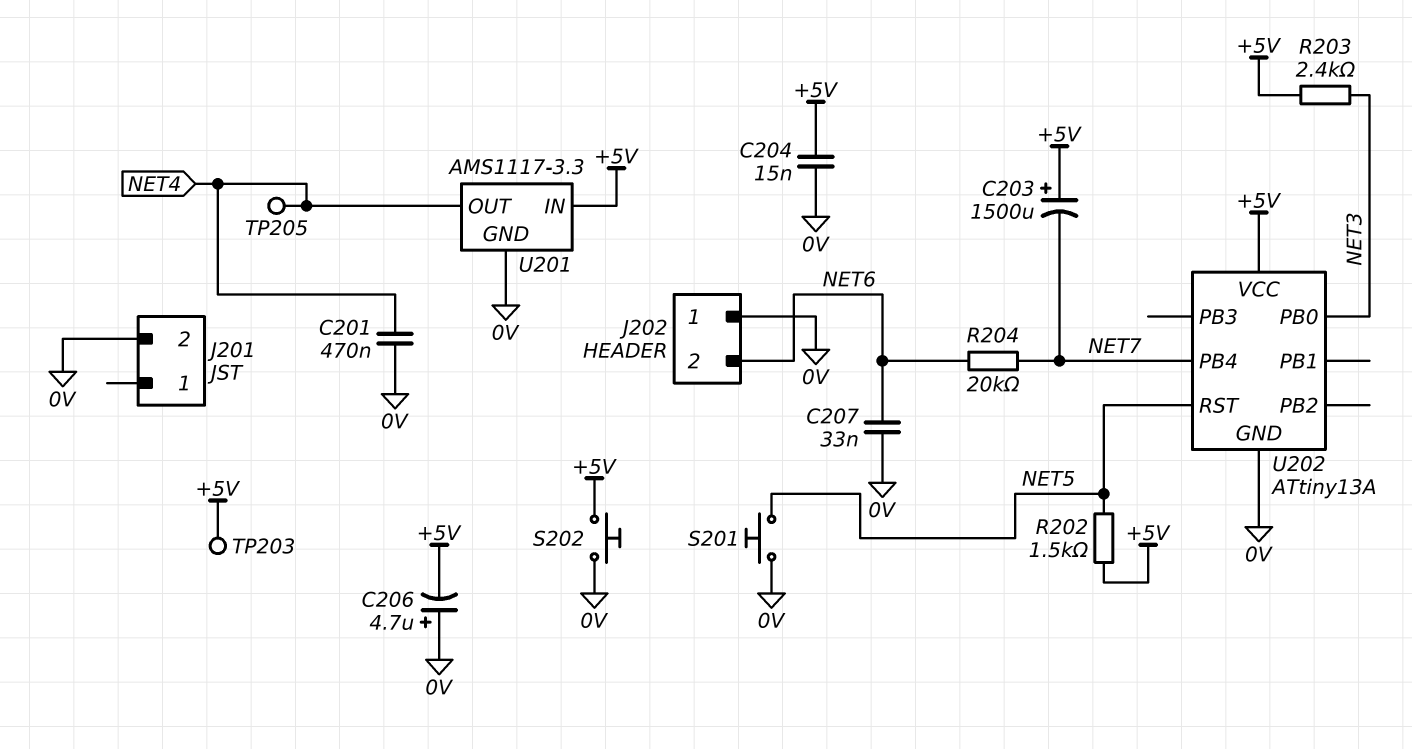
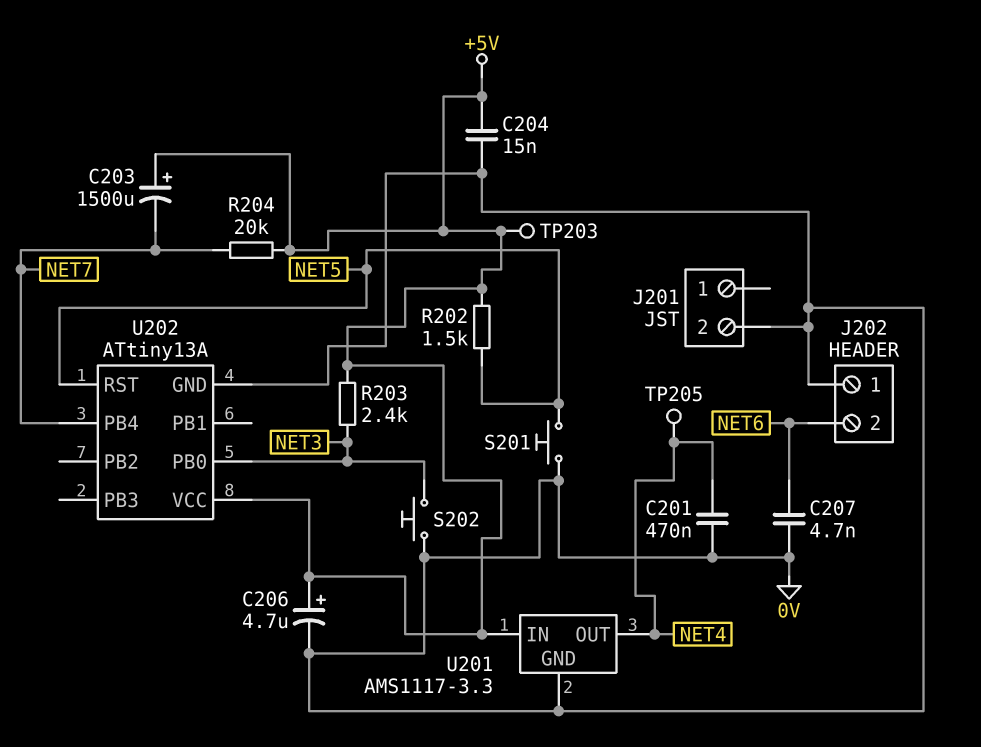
C206: 4.7uF (plus 0V, minus +5V) -> 4.7uF (plus +5V, minus 0V)
C207: 33nF (0V, NET6) -> 4.7nF (0V, NET6)
R204: 20k (NET6, NET7) -> 20k (+5V, NET7)
S202: button (+5V, 0V) -> button (0V, NET3)

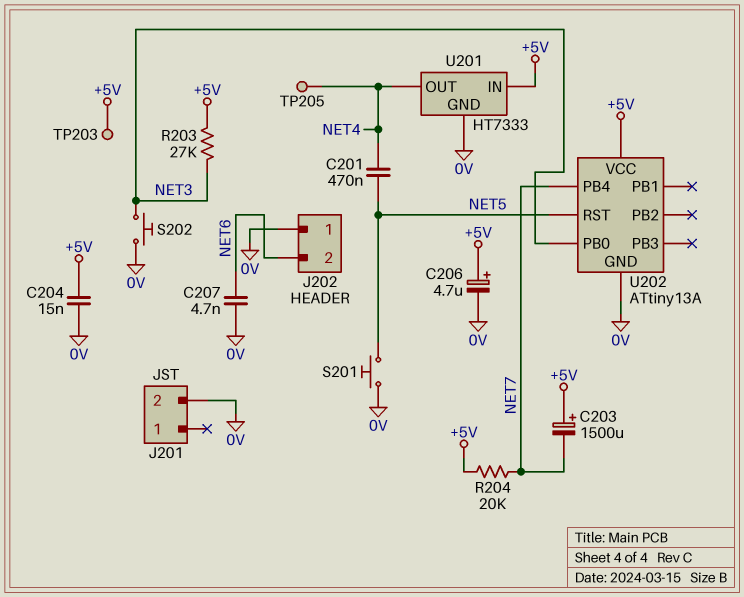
C201: 470nF (0V, NET4) -> 470nF (NET4, NET5)
R202: 1.5k (+5V, NET5) -> none
R203: 2.4k (+5V, NET3) -> 27k (+5V, NET3)
U201: AMS1117-3.3 -> HT7333

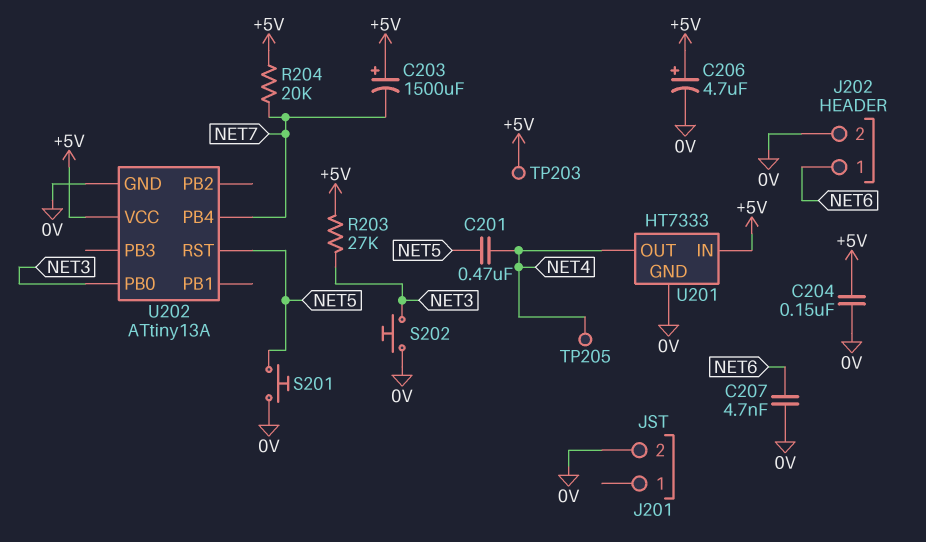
C204: 15nF (+5V, 0V) -> 150nF (+5V, 0V)
J202 pin 1: 0V -> NET6
J202 pin 2: NET6 -> 0V

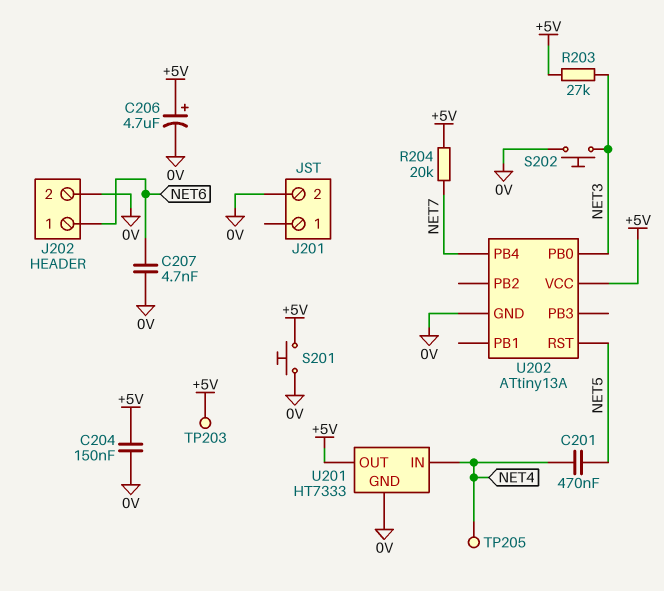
C203: 1500uF (plus +5V, minus NET7) -> none
S201: button (0V, NET5) -> button (+5V, 0V)
U201 pin IN: +5V -> NET4
U201 pin OUT: NET4 -> +5V

